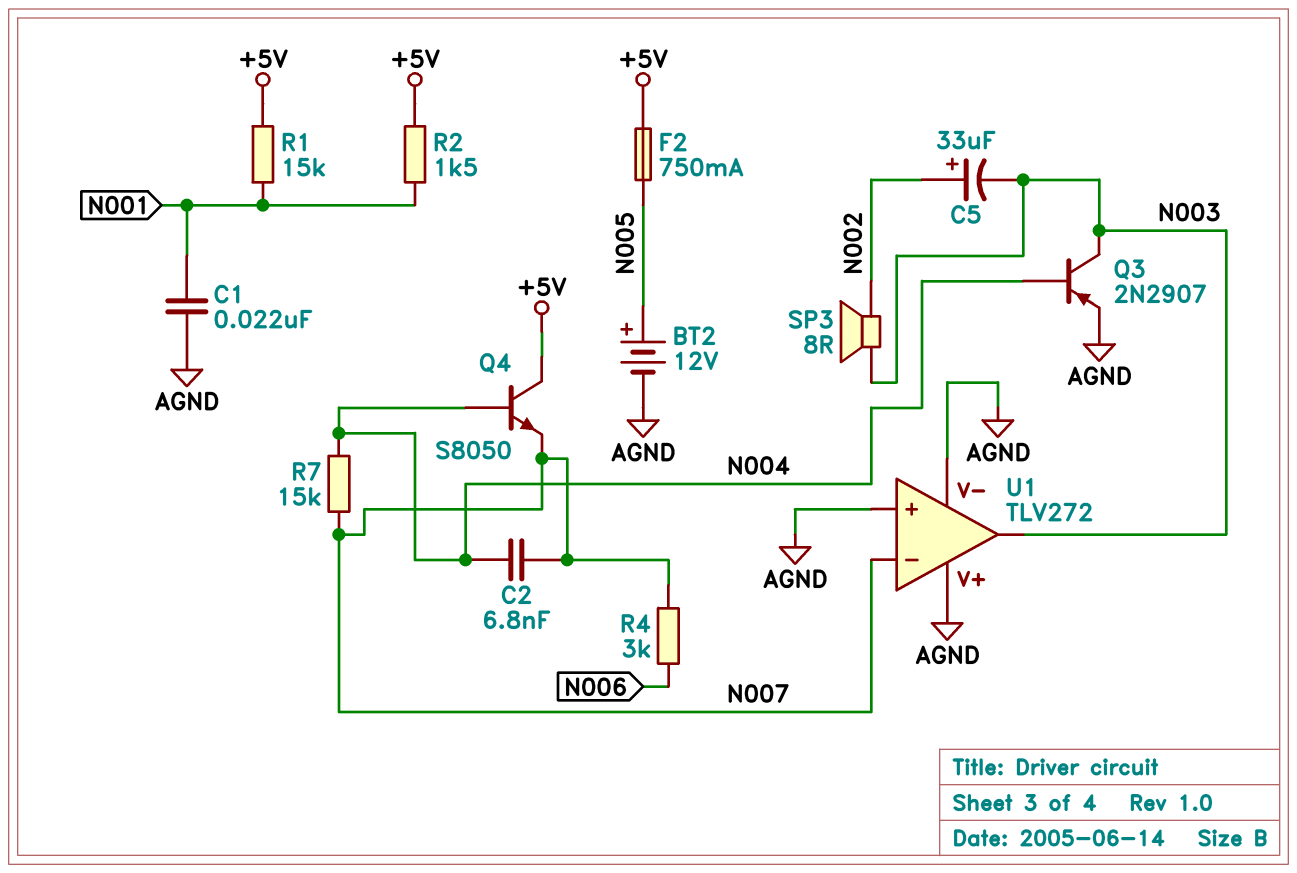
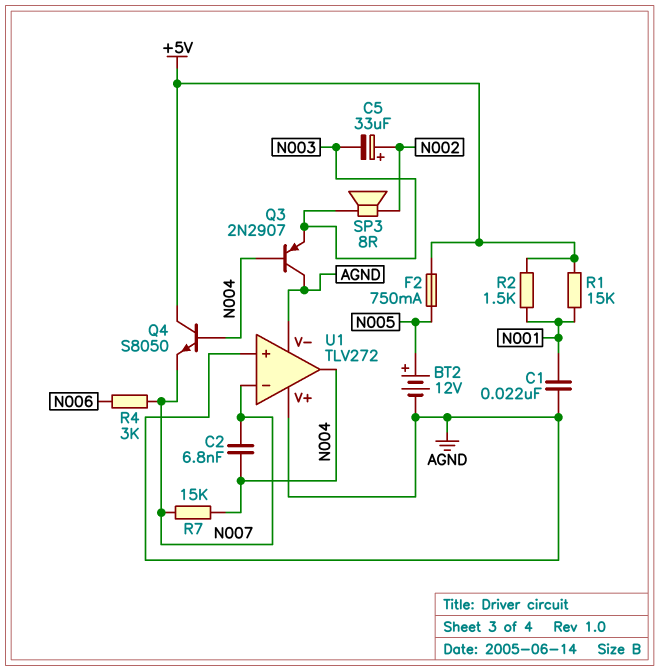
Q3: PNP 2N2907 (B N004, C N003, E AGND) -> PNP 2N2907 (B N004, C AGND, E N003)
U1 pin out: N003 -> N004

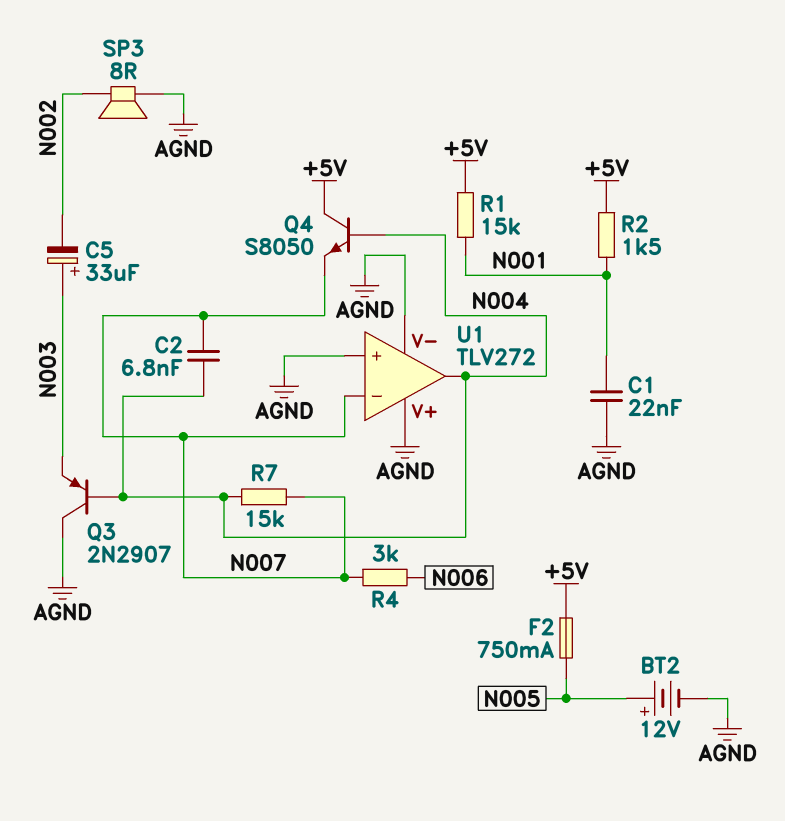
C5: 33uF (plus N002, minus N003) -> 33uF (plus N003, minus N002)
SP3: speaker 8R (N002, N003) -> speaker 8R (AGND, N002)

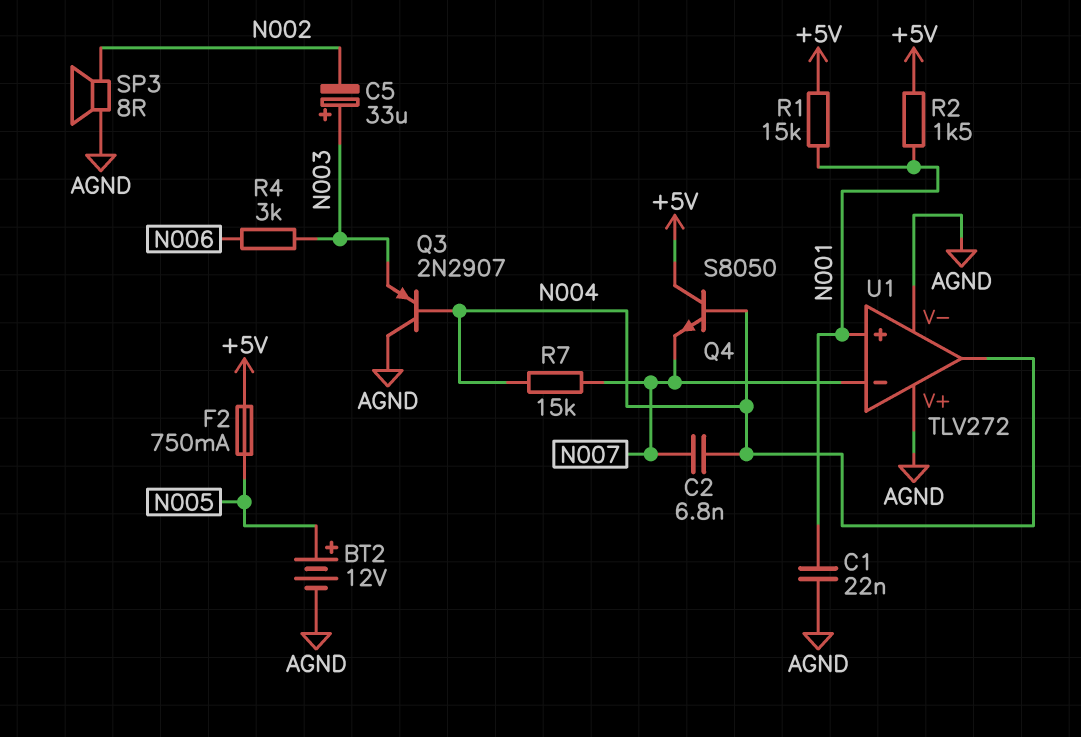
R4: 3k (N006, N007) -> 3k (N003, N006)
U1 pin in+: AGND -> N001

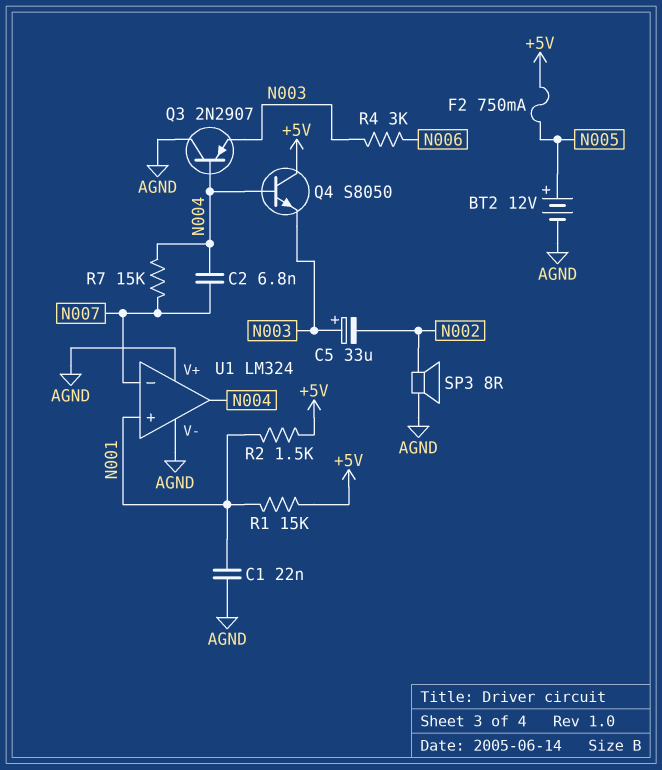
Q4: NPN S8050 (B N004, C +5V, E N007) -> NPN S8050 (B N004, C +5V, E N003)
U1: TLV272 -> LM324

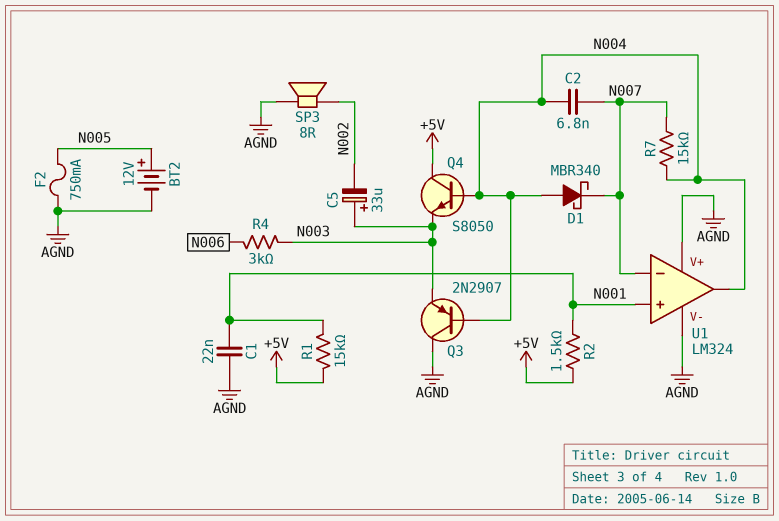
D1: none -> schottky MBR340 (A N004, K N007)
F2: 750mA (+5V, N005) -> 750mA (AGND, N005)

